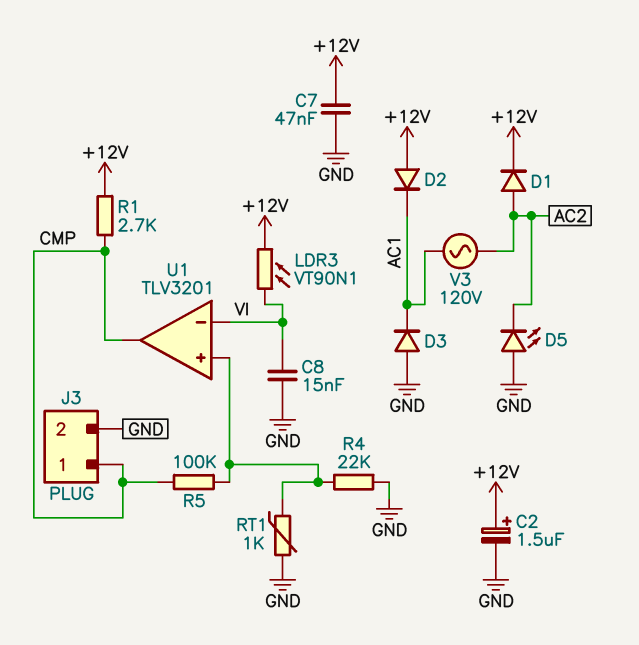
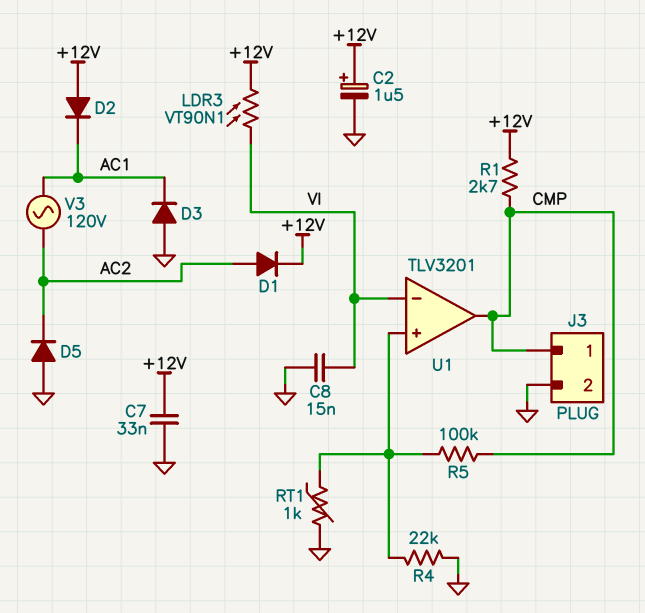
C7: 47nF (+12V, GND) -> 33nF (+12V, GND)
D5: LED (A GND, K AC2) -> diode (A GND, K AC2)

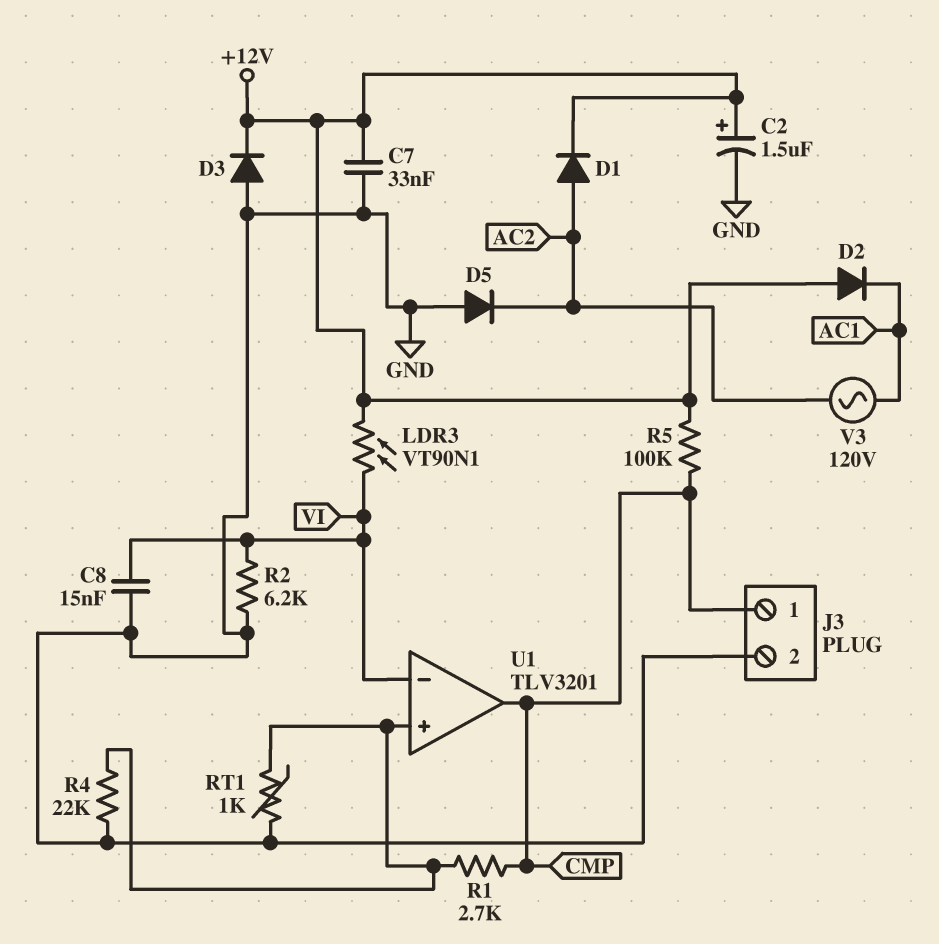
D3: diode (A GND, K AC1) -> diode (A GND, K +12V)
R1: 2.7k (+12V, CMP) -> 2.7k (CMP, U1/in+)
R2: none -> 6.2k (GND, VI)
R5: 100k (CMP, U1/in+) -> 100k (+12V, CMP)

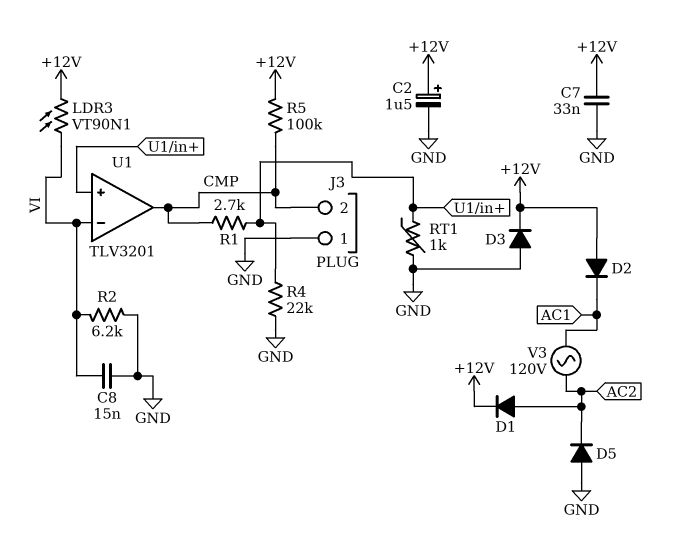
J3 pin 1: CMP -> GND
J3 pin 2: GND -> CMP

